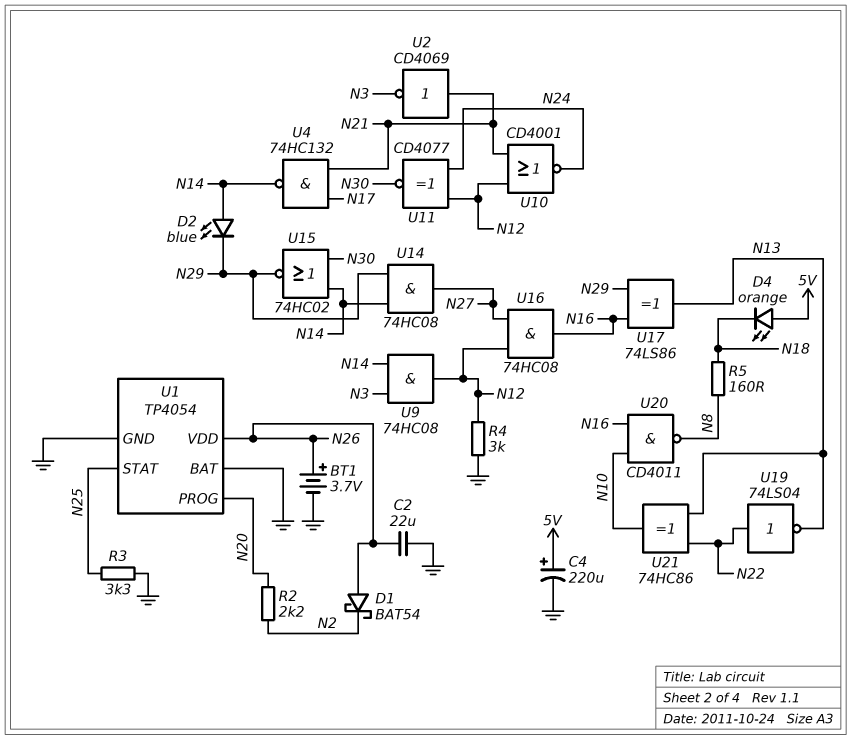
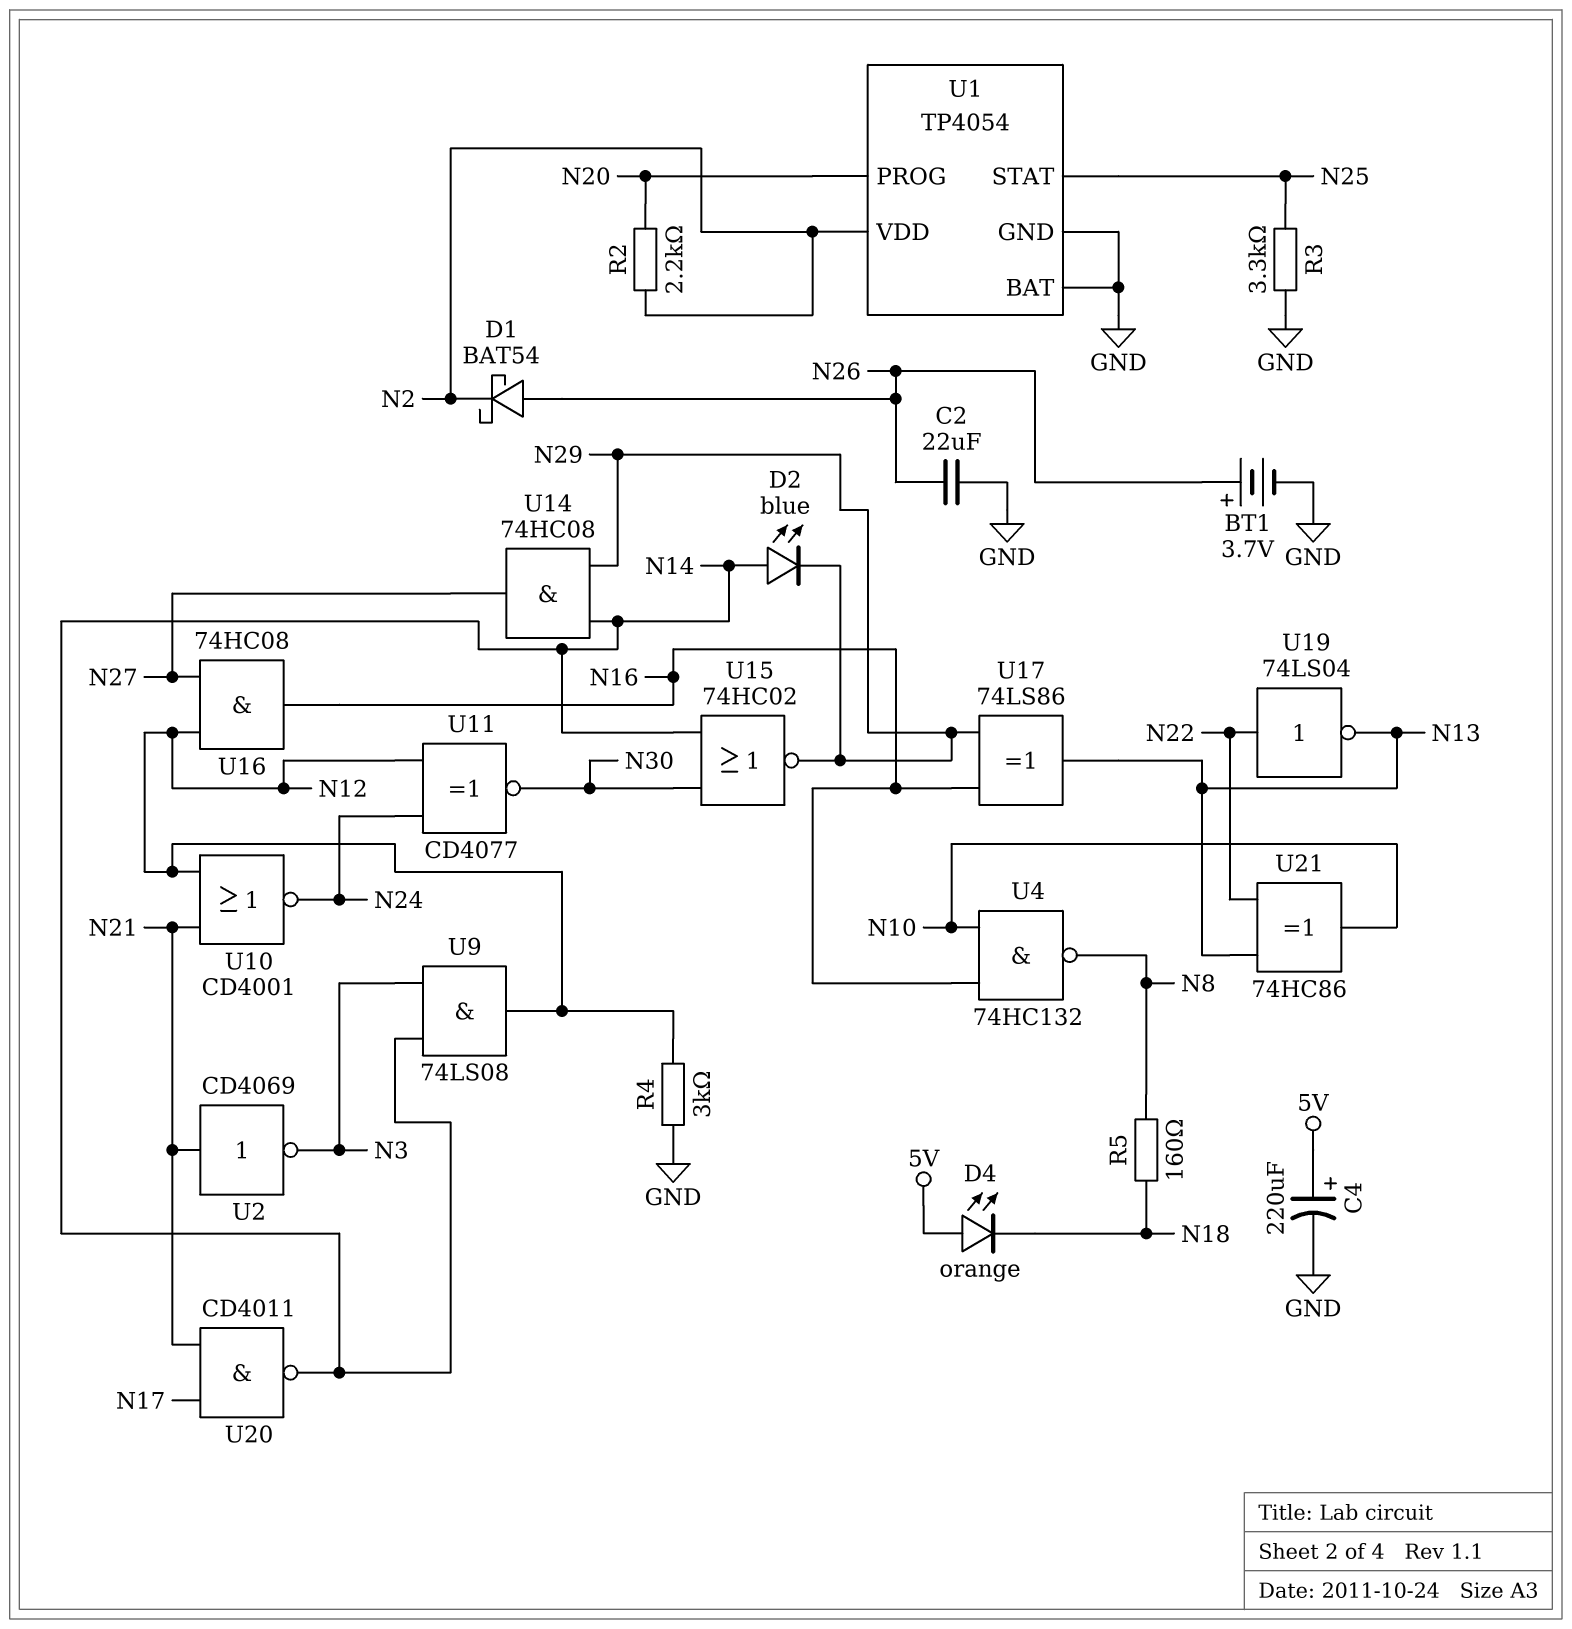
U1 pin VDD: N26 -> N2
U4: NAND 74HC132 (in N17, in N21, out N14) -> NAND 74HC132 (in N10, in N16, out N8)
U9: AND 74HC08 (in N3, in N14, out N12) -> AND 74LS08 (in N3, in N14, out N12)
U20: NAND CD4011 (in N10, in N16, out N8) -> NAND CD4011 (in N17, in N21, out N14)

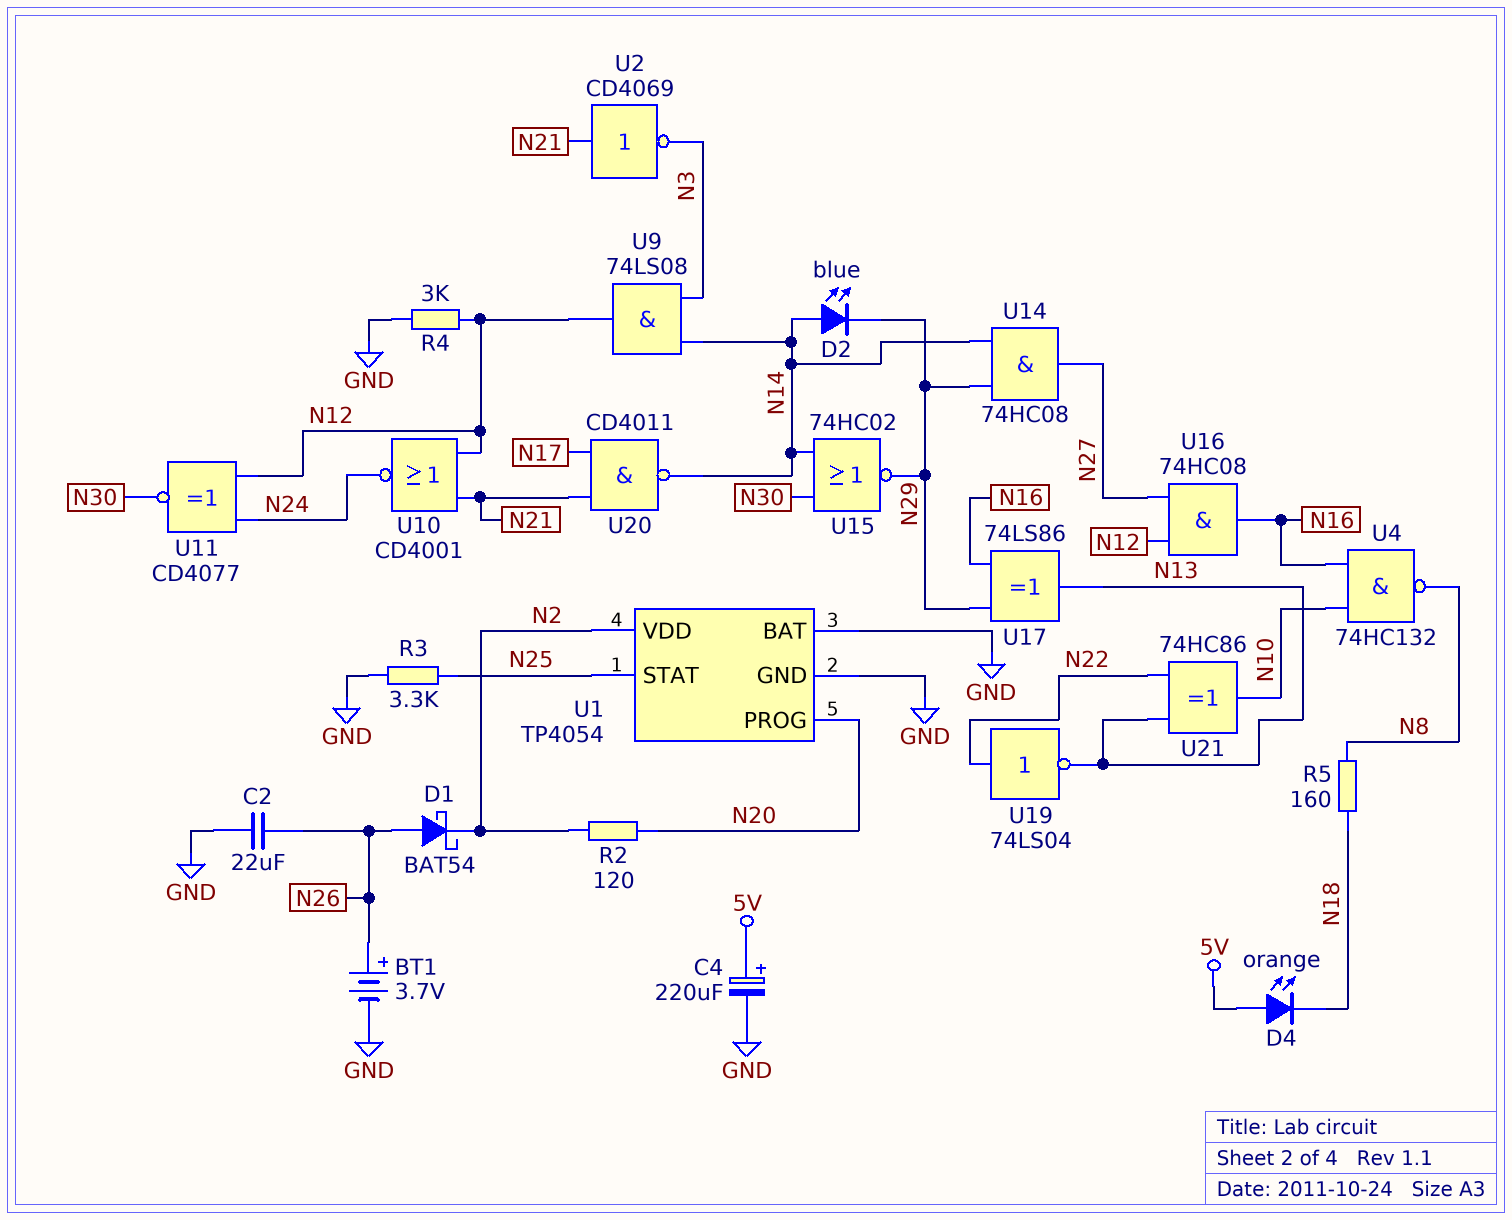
R2: 2.2k (N2, N20) -> 120 (N2, N20)

